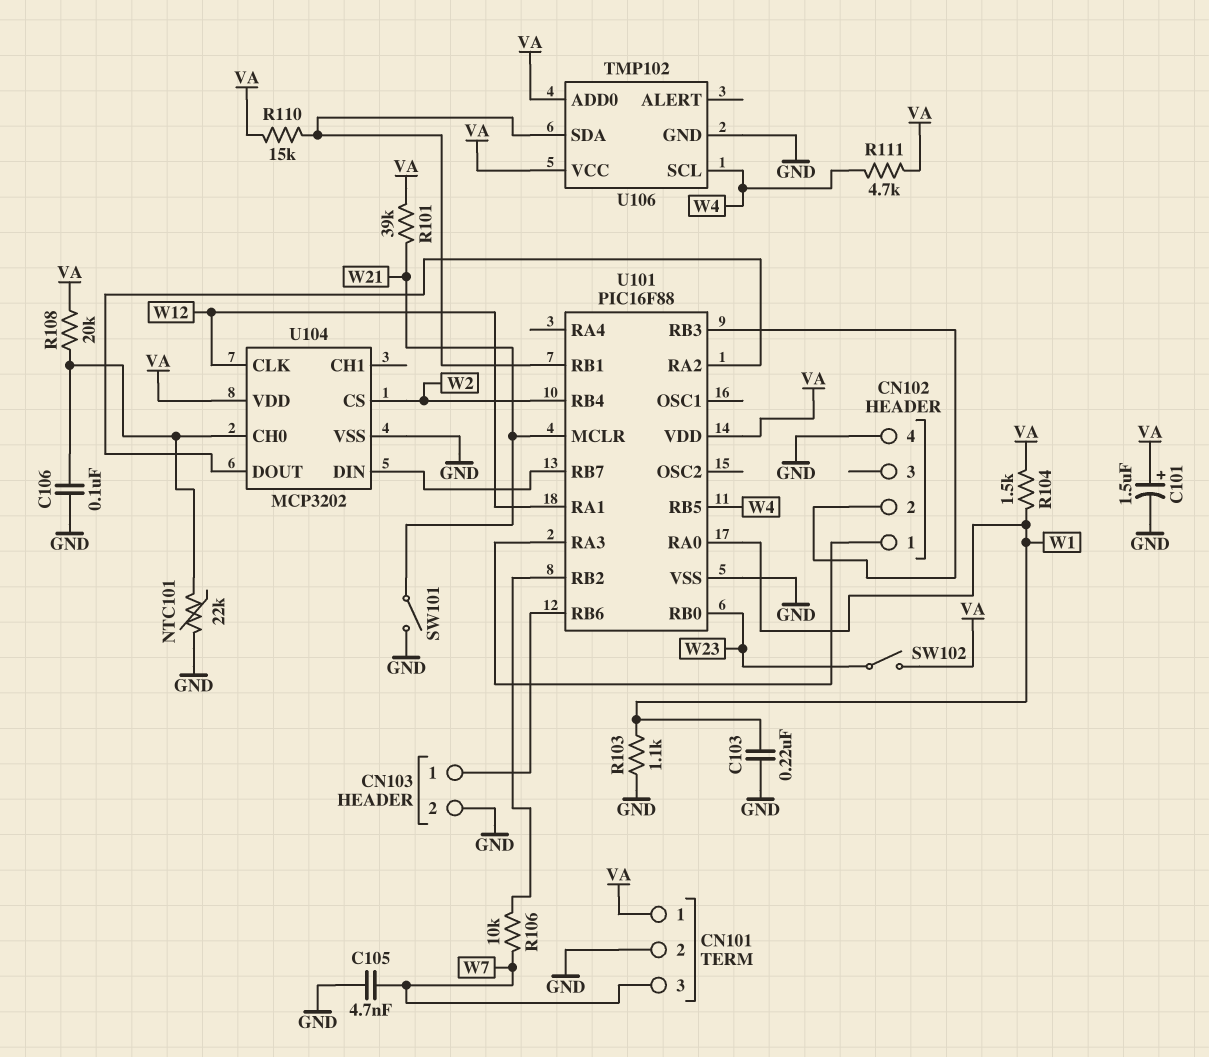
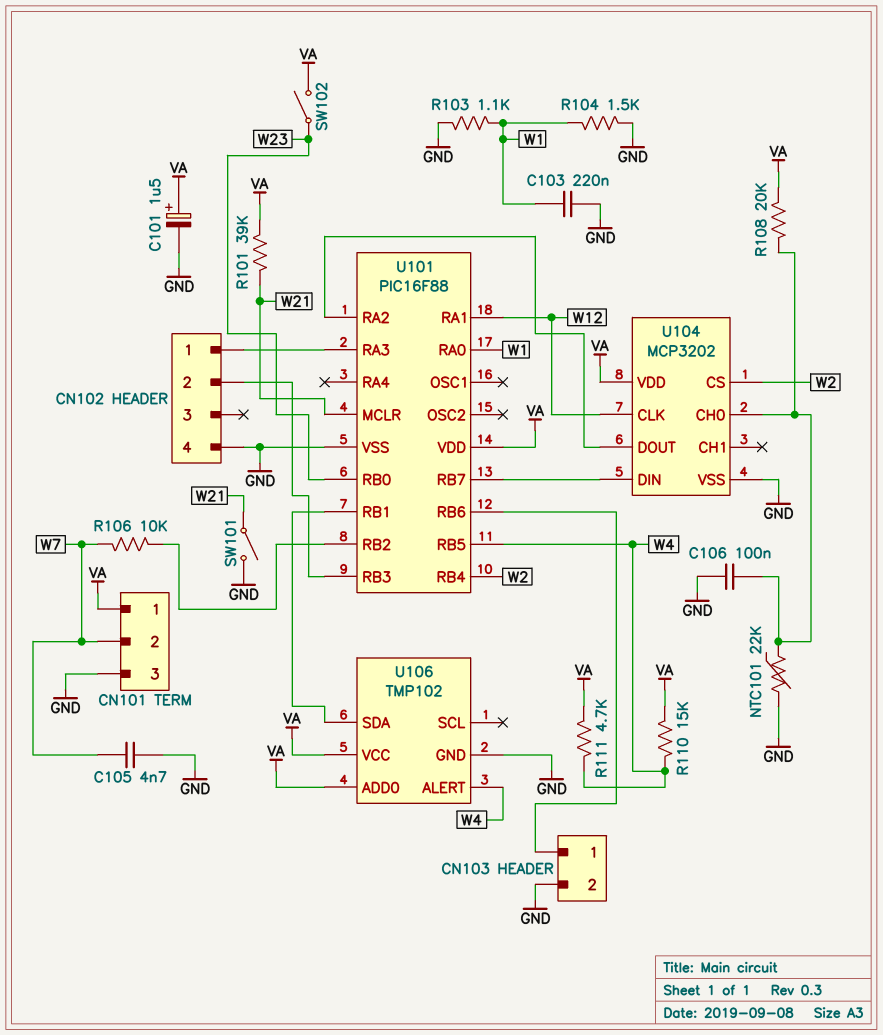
CN101 pin 2: GND -> W7
CN101 pin 3: W7 -> GND
R104: 1.5k (VA, W1) -> 1.5k (GND, W1)
R110: 15k (U101/RB1, VA) -> 15k (VA, W4)
U106 pin ALERT: none -> W4
U106 pin SCL: W4 -> none

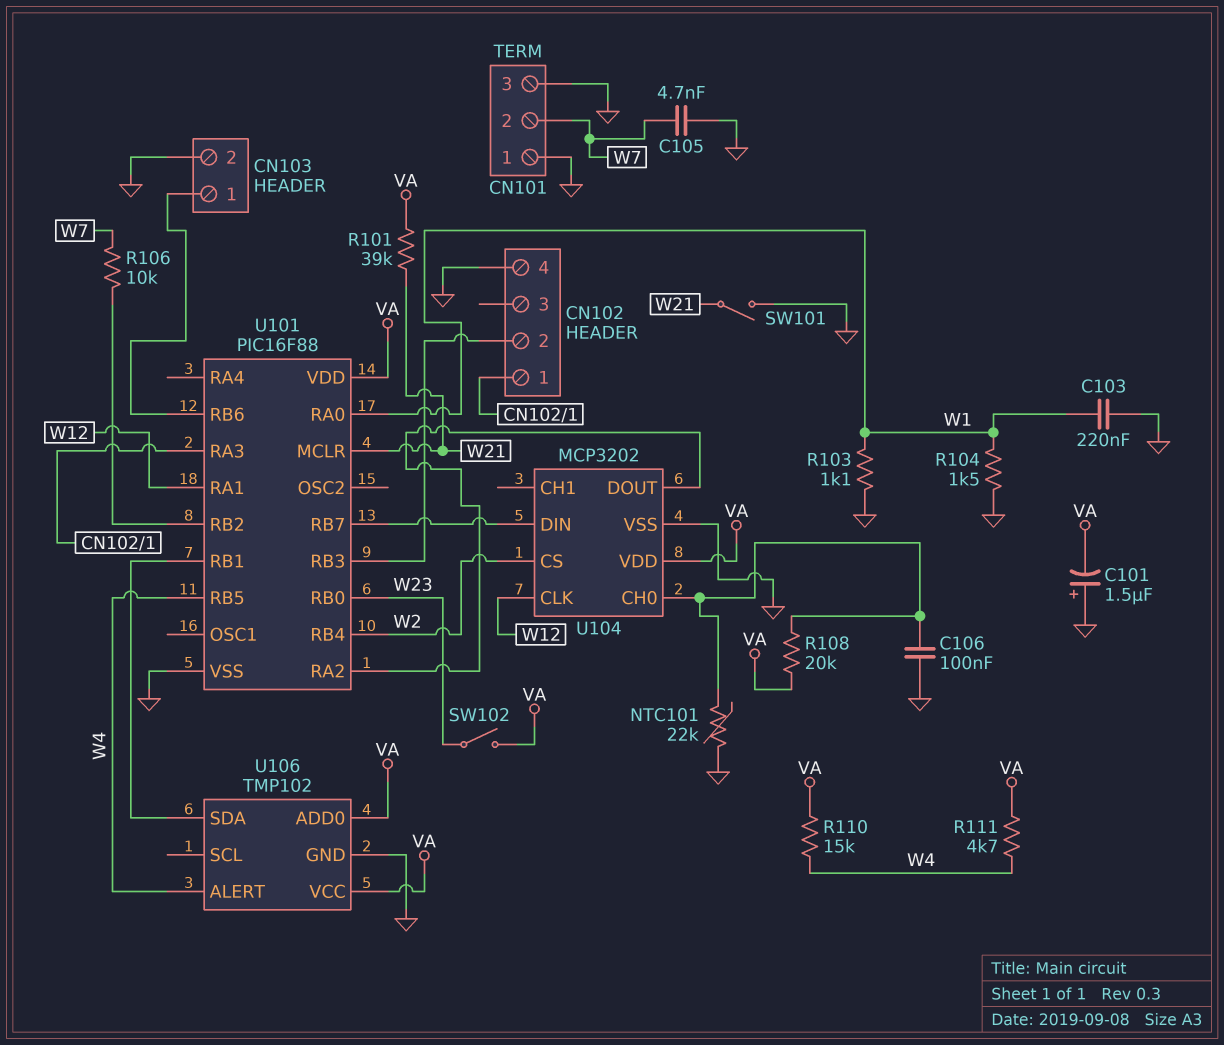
C101: 1.5uF (plus VA, minus GND) -> 1.5uF (plus GND, minus VA)
CN101 pin 1: VA -> GND

